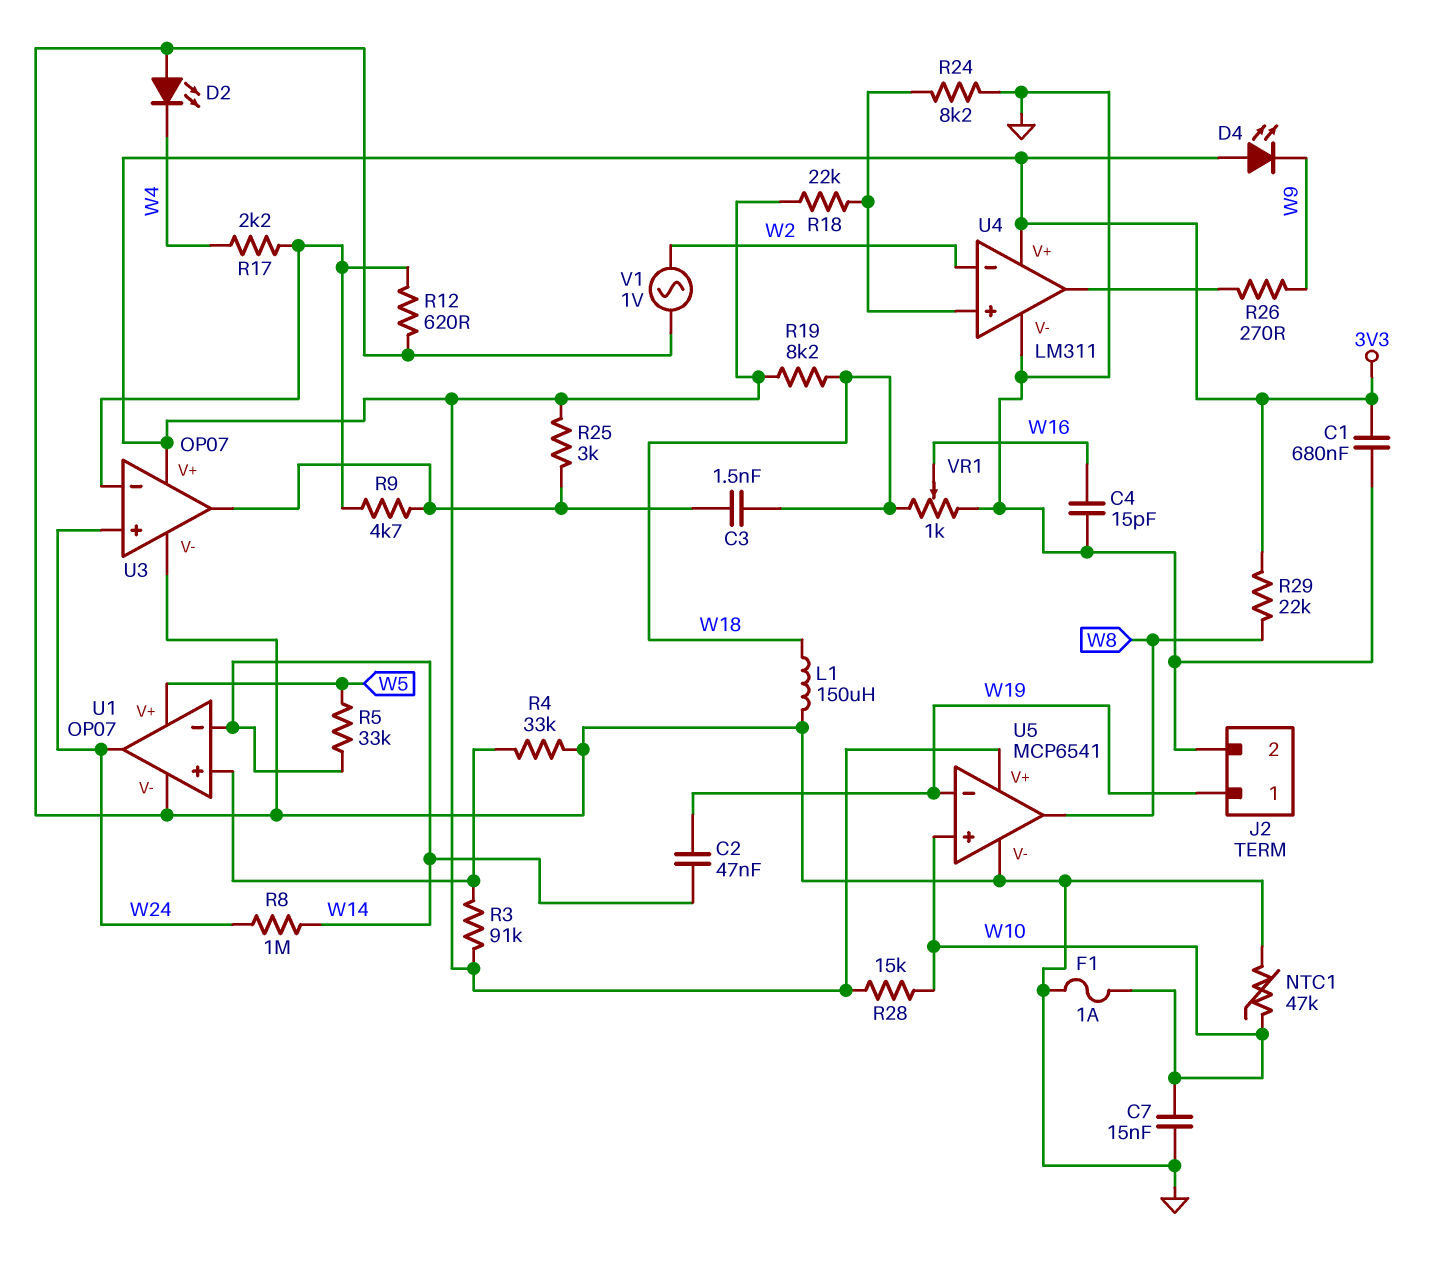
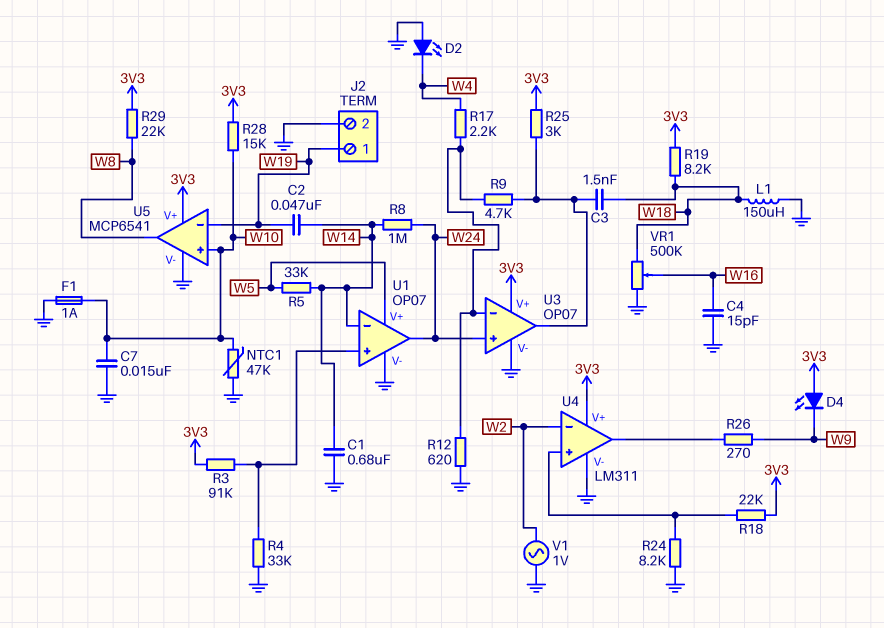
C1: 680nF (3V3, GND) -> 680nF (GND, W14)
VR1: 1k (GND, W18, wiper W16) -> 500k (GND, W18, wiper W16)

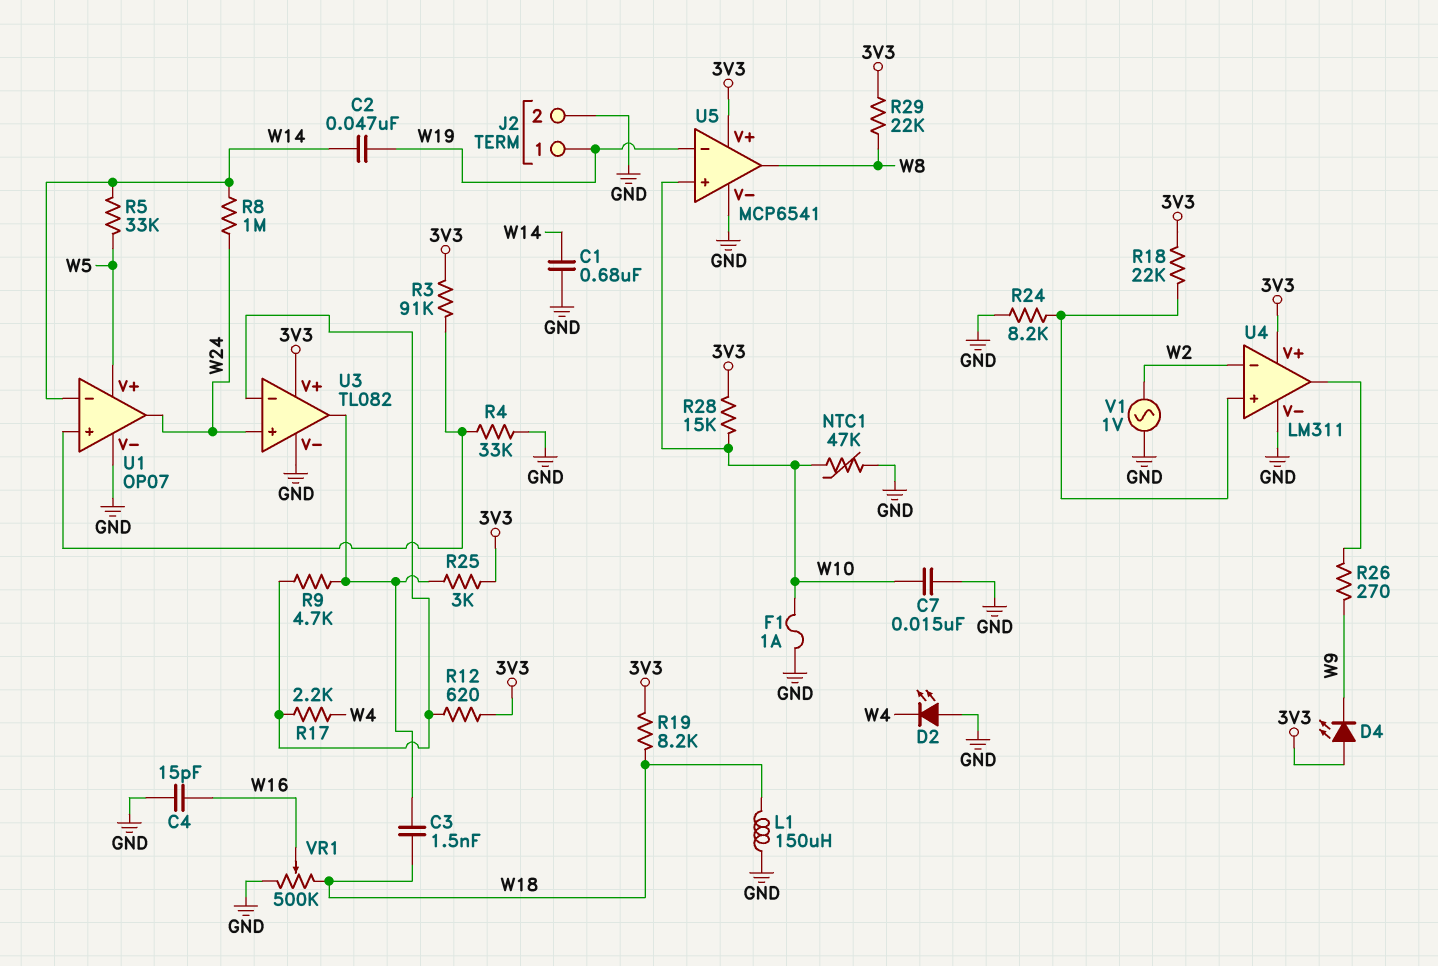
R12: 620 (GND, U3/in-) -> 620 (3V3, U3/in-)
U3: OP07 -> TL082

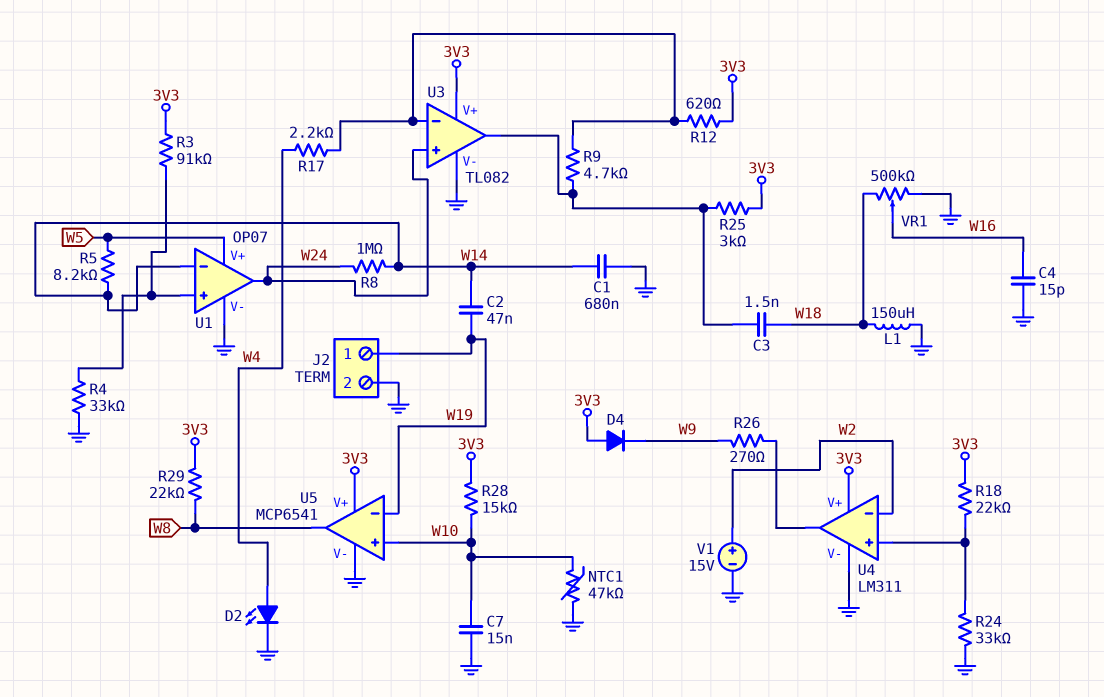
D2: LED (A GND, K W4) -> LED (A W4, K GND)
D4: LED (A 3V3, K W9) -> diode (A 3V3, K W9)
F1: 1A (GND, W10) -> none
R5: 33k (W5, W14) -> 8.2k (W5, W14)
R19: 8.2k (3V3, W18) -> none
R24: 8.2k (GND, U4/in+) -> 33k (GND, U4/in+)
V1: AC 1V (GND, W2) -> 15V (plus W2, minus GND)

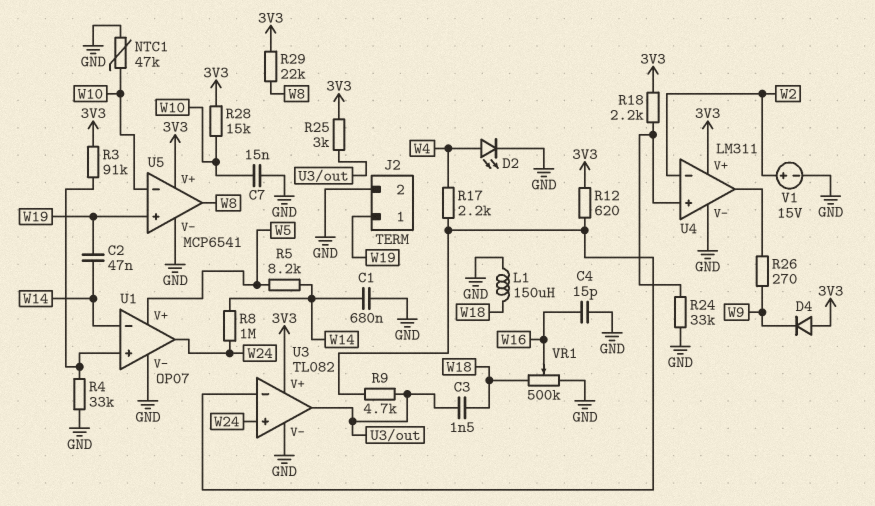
R18: 22k (3V3, U4/in+) -> 2.2k (3V3, U4/in+)
U5 pin in+: W10 -> W19
U5 pin in-: W19 -> W10

